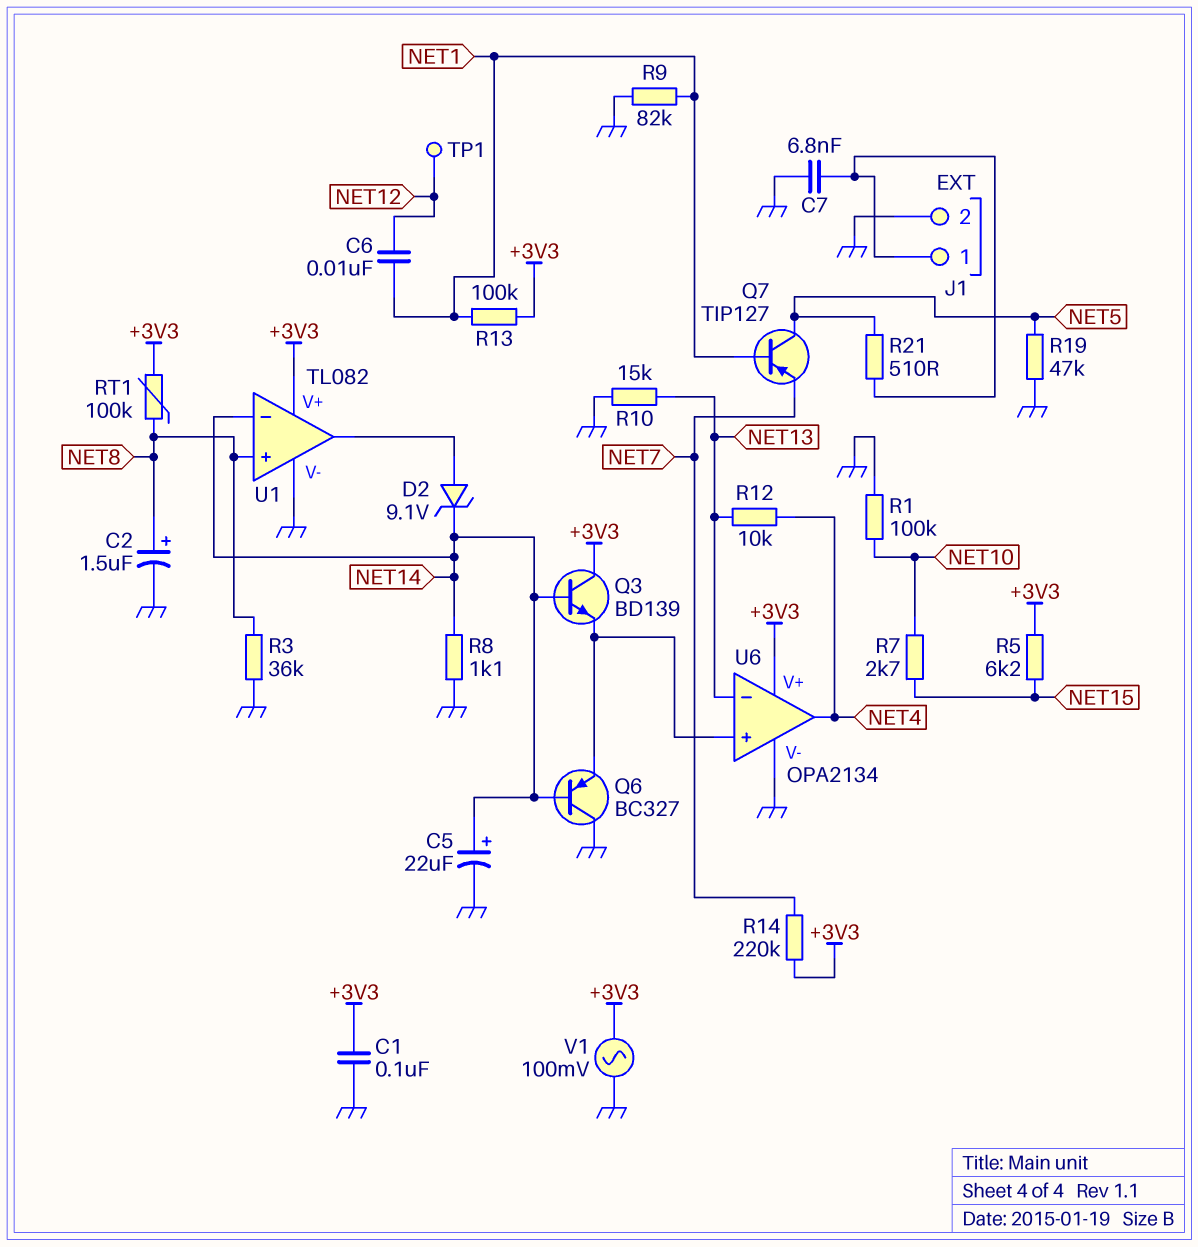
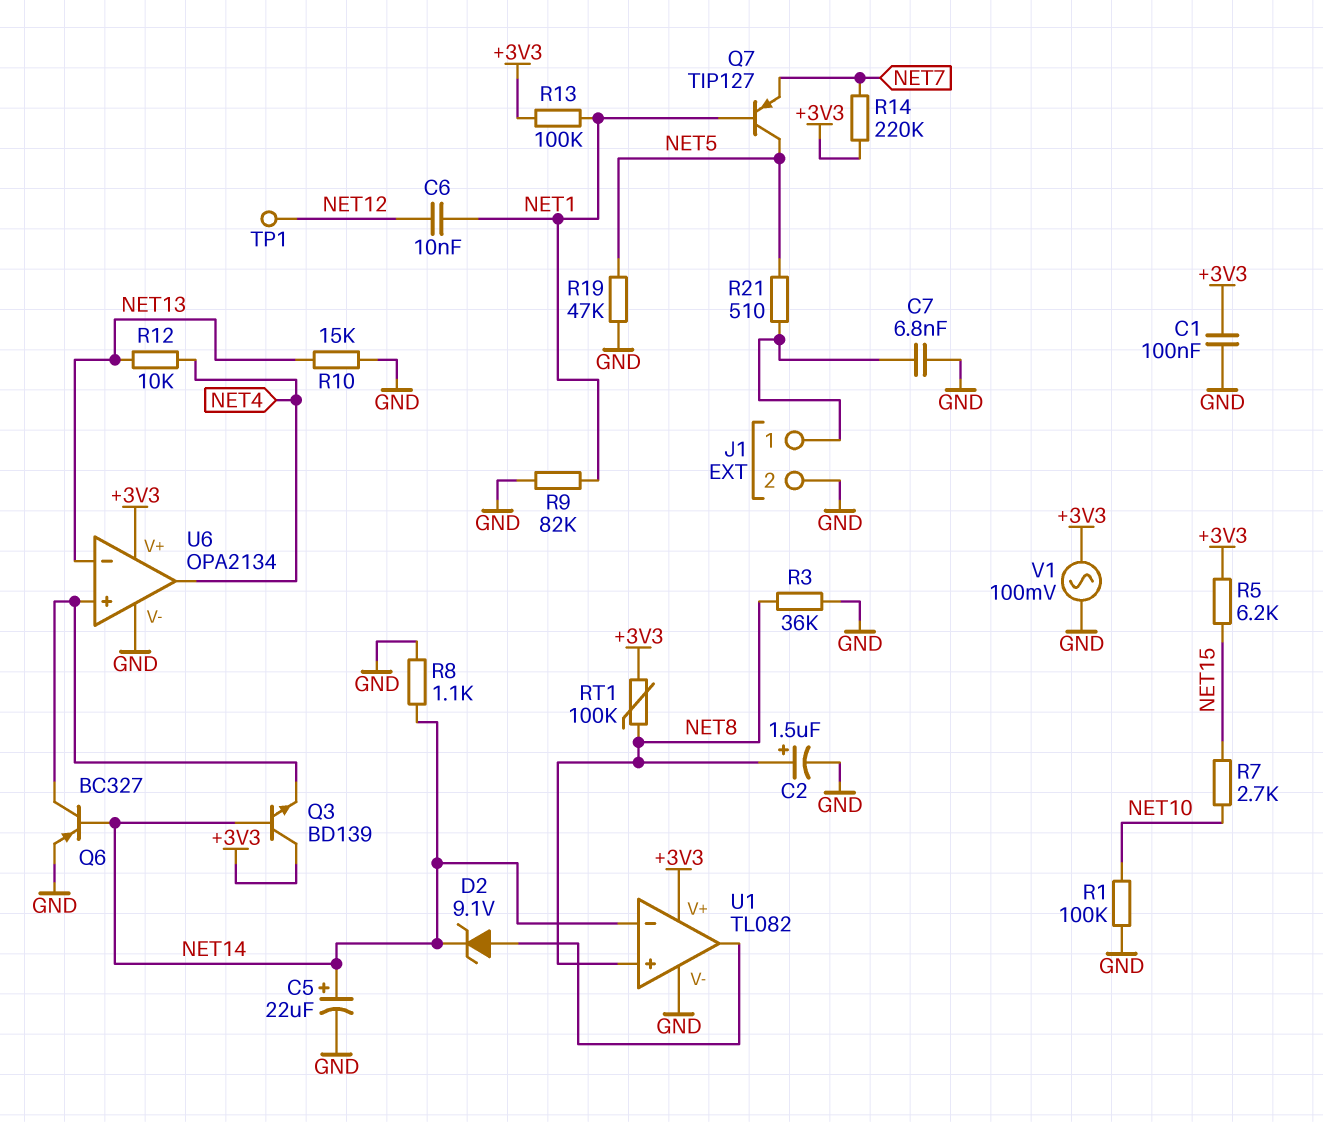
Q6: PNP BC327 (B NET14, C GND, E U6/in+) -> PNP BC327 (B NET14, C U6/in+, E GND)

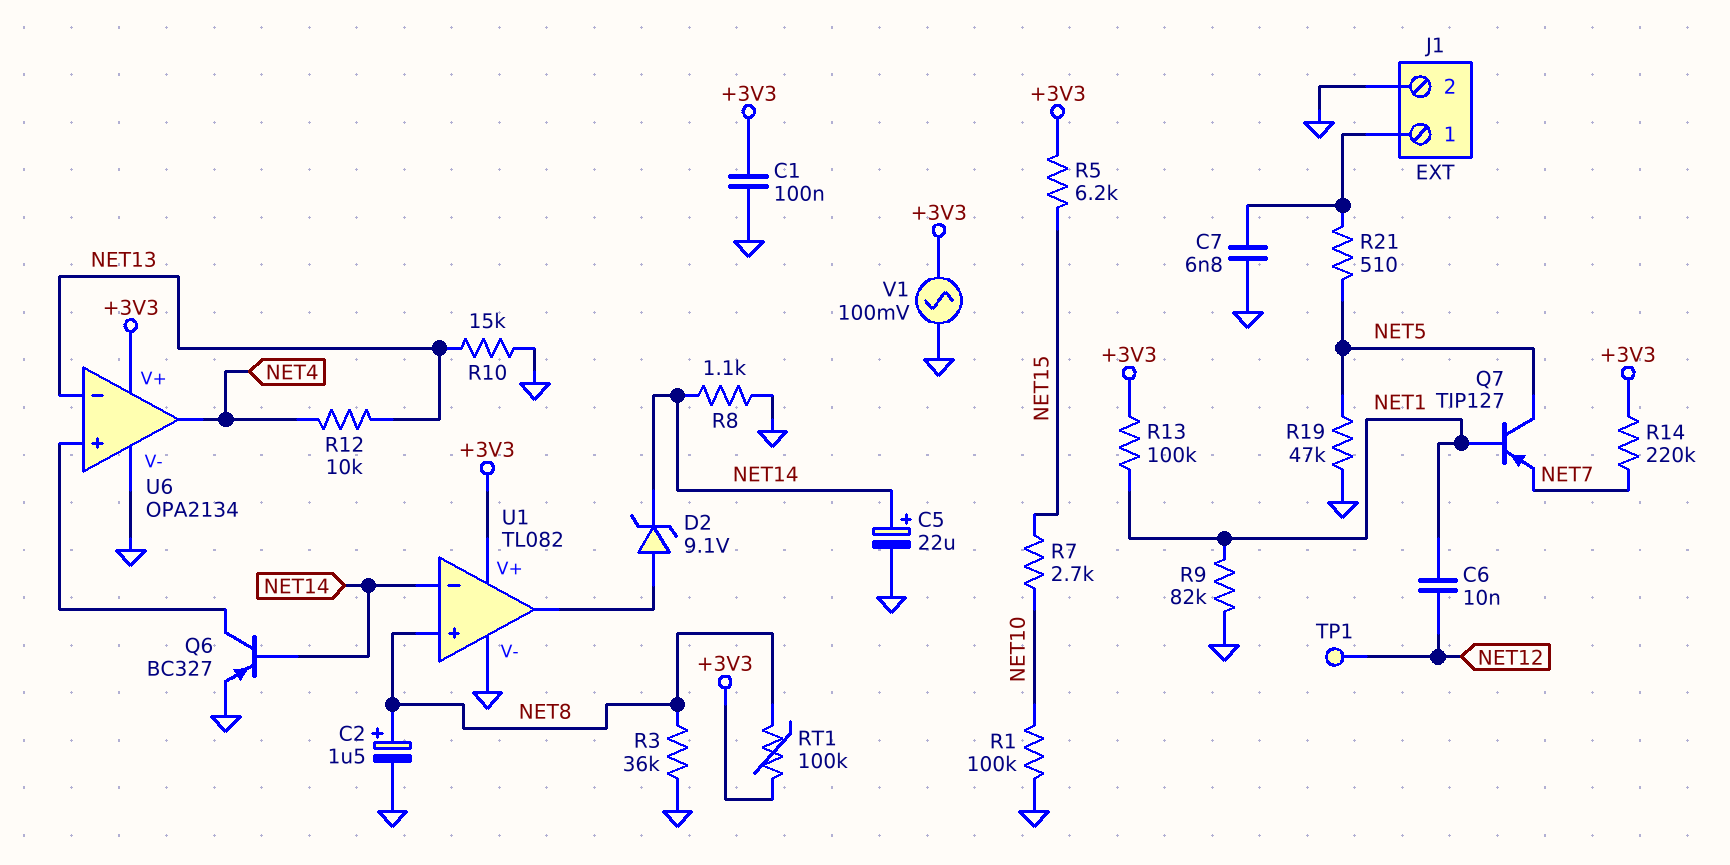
Q3: NPN BD139 (B NET14, C +3V3, E U6/in+) -> none

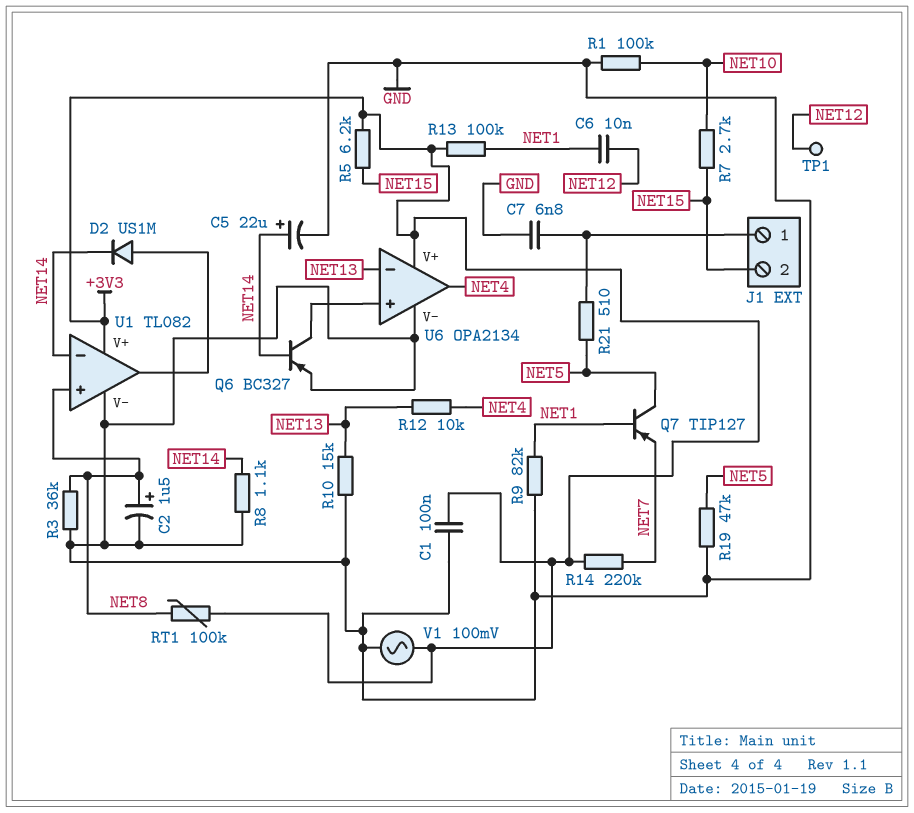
D2: zener 9.1V (A U1/out, K NET14) -> diode US1M (A U1/out, K NET14)
J1 pin 2: GND -> NET15

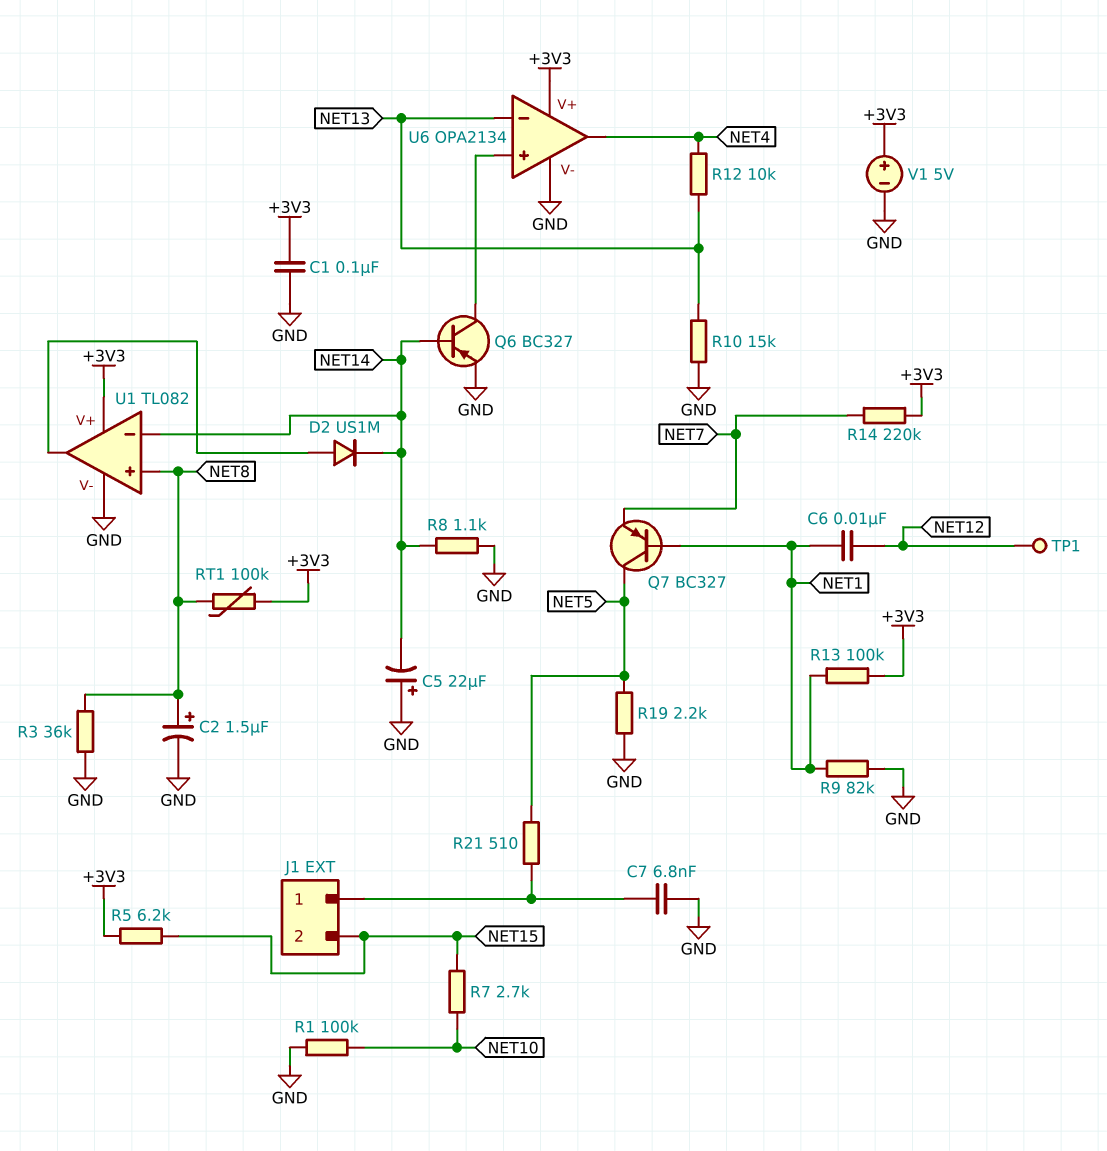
C5: 22uF (plus NET14, minus GND) -> 22uF (plus GND, minus NET14)
Q7: PNP TIP127 (B NET1, C NET5, E NET7) -> PNP BC327 (B NET1, C NET5, E NET7)
R19: 47k (GND, NET5) -> 2.2k (GND, NET5)
V1: AC 100mV (+3V3, GND) -> 5V (plus +3V3, minus GND)

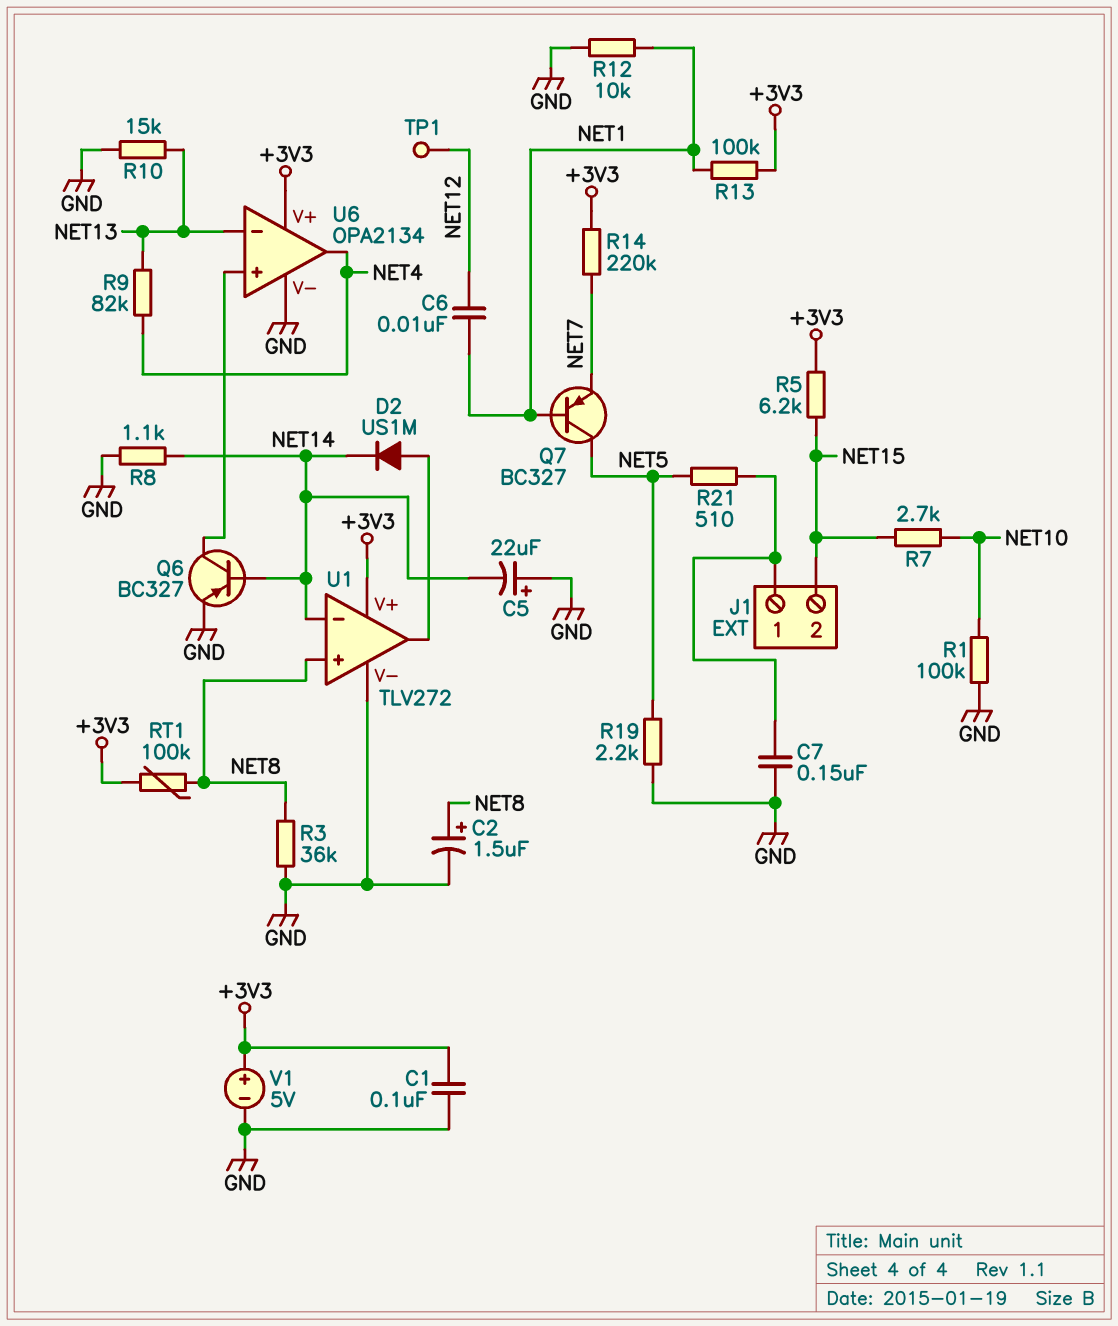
C7: 6.8nF (GND, J1/1) -> 150nF (GND, J1/1)
R9: 82k (GND, NET1) -> 82k (NET4, NET13)
R12: 10k (NET4, NET13) -> 10k (GND, NET1)
U1: TL082 -> TLV272

